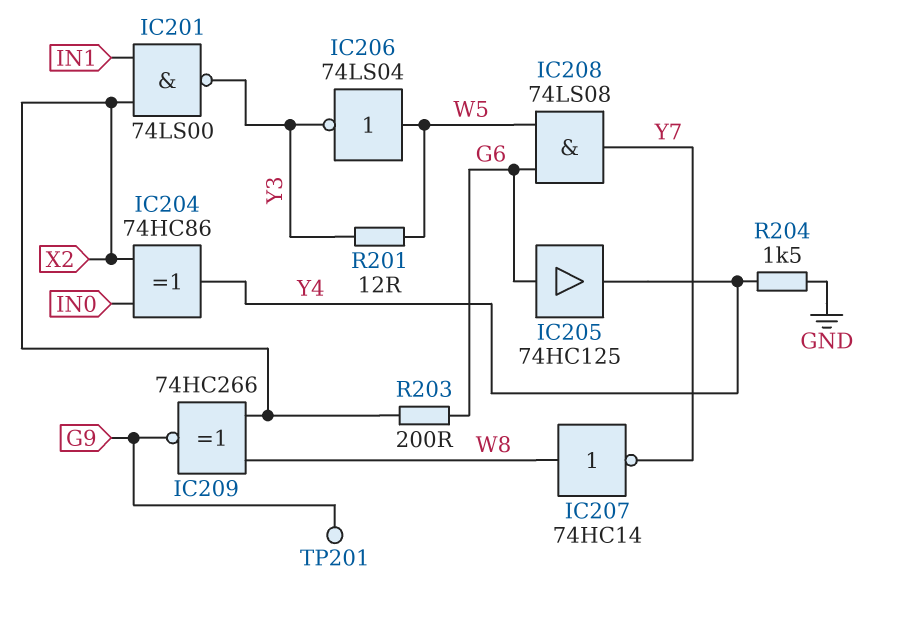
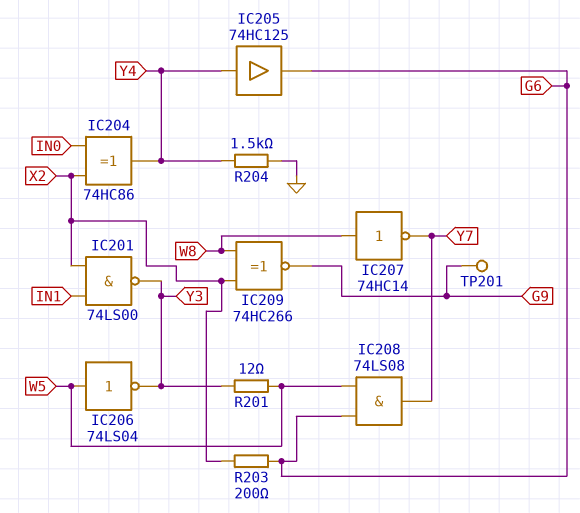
IC205: buffer 74HC125 (in G6, out Y4) -> buffer 74HC125 (in Y4, out G6)

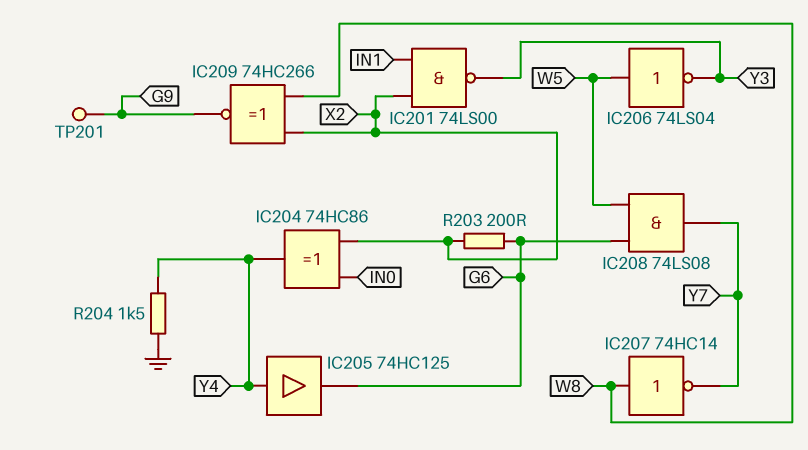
R201: 12 (W5, Y3) -> none

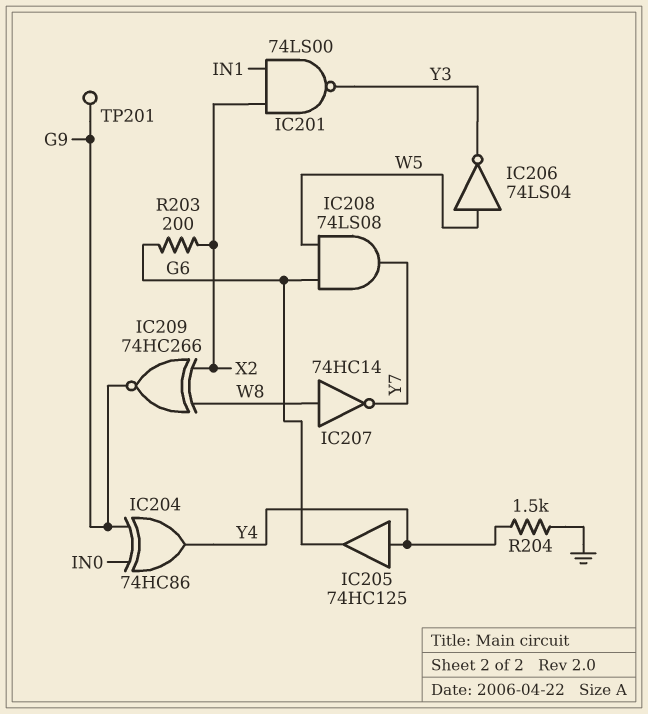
IC204: XOR 74HC86 (in IN0, in X2, out Y4) -> XOR 74HC86 (in G9, in IN0, out Y4)

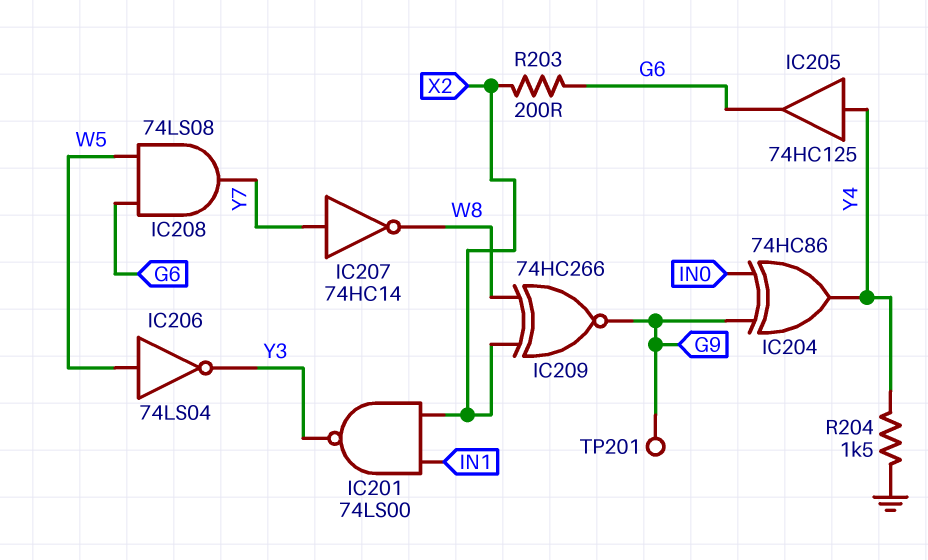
IC207: NOT 74HC14 (in W8, out Y7) -> NOT 74HC14 (in Y7, out W8)

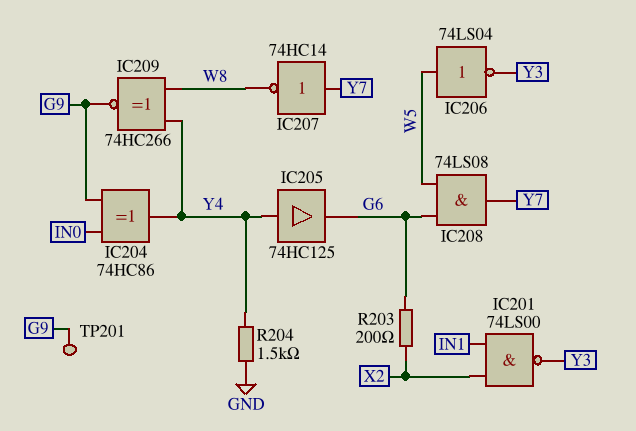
IC209: XNOR 74HC266 (in W8, in X2, out G9) -> XNOR 74HC266 (in W8, in Y4, out G9)

